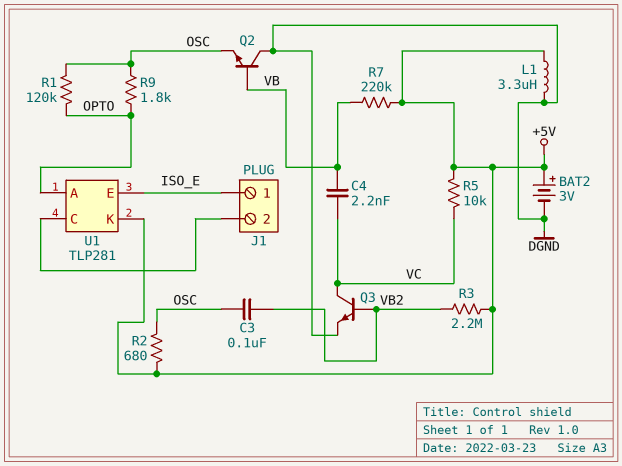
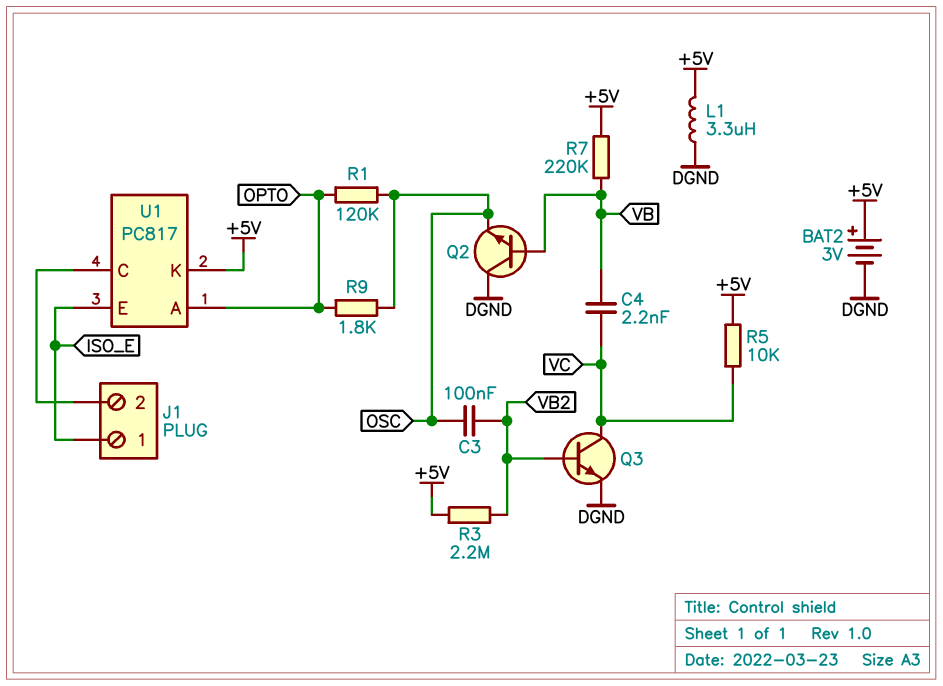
R2: 680 (+5V, OSC) -> none
U1: TLP281 -> PC817

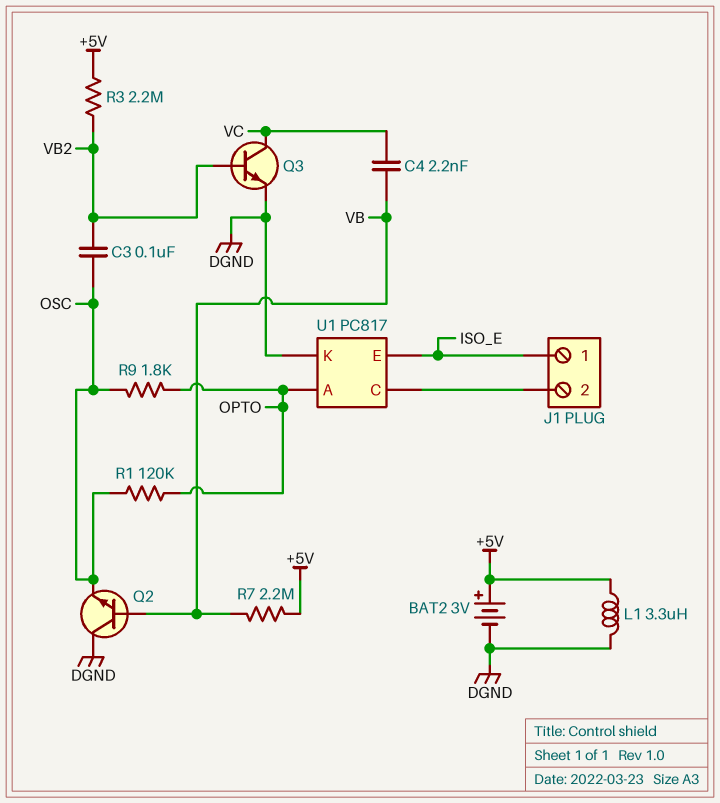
R5: 10k (+5V, VC) -> none
R7: 220k (+5V, VB) -> 2.2M (+5V, VB)
U1 pin K: +5V -> DGND

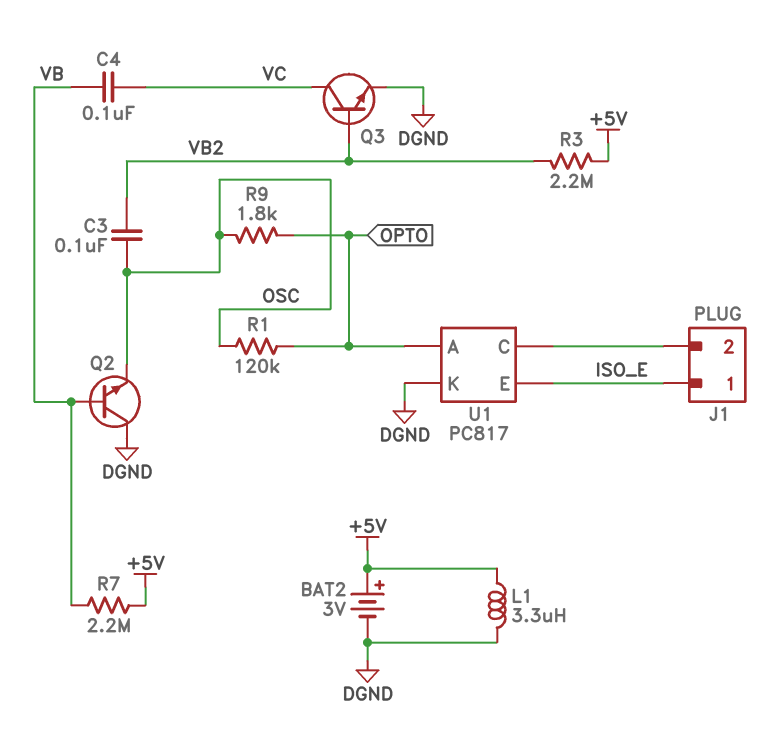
C4: 2.2nF (VB, VC) -> 100nF (VB, VC)

